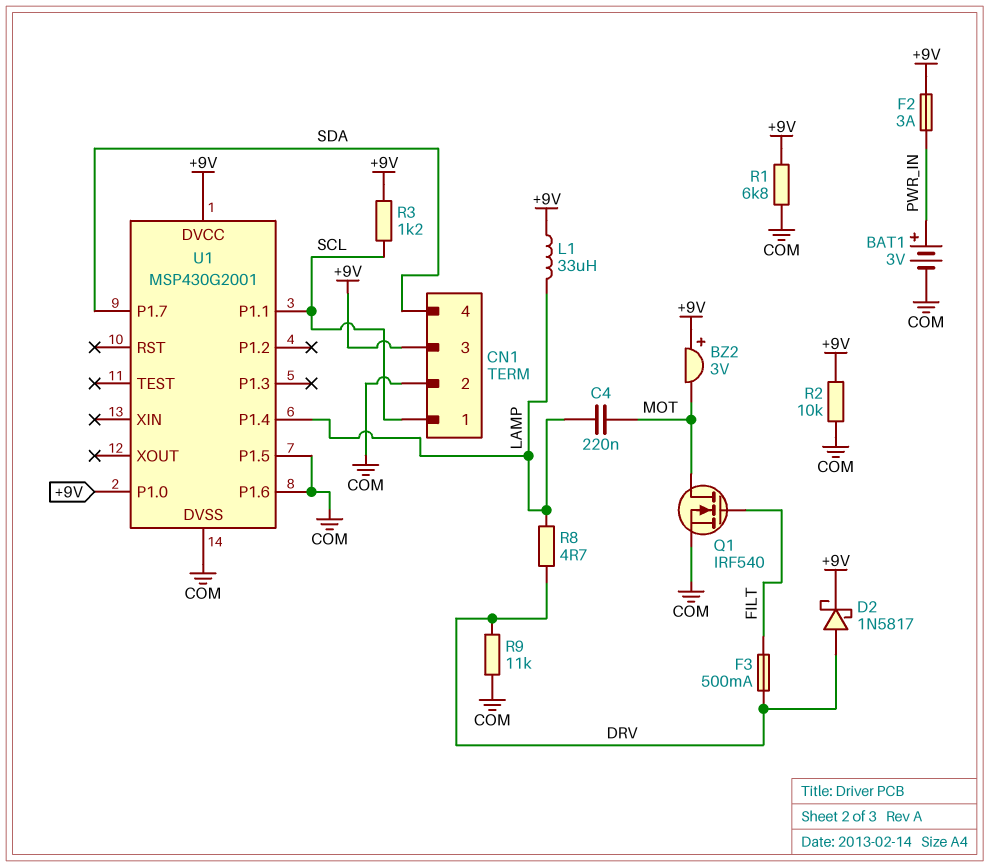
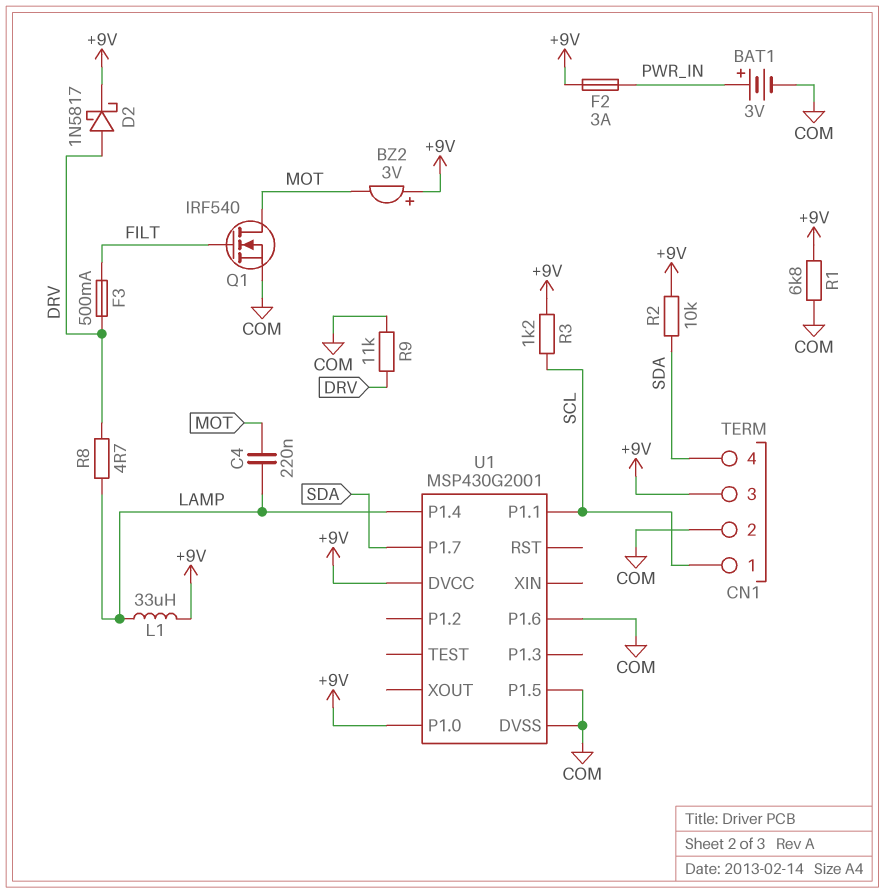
R2: 10k (+9V, COM) -> 10k (+9V, SDA)

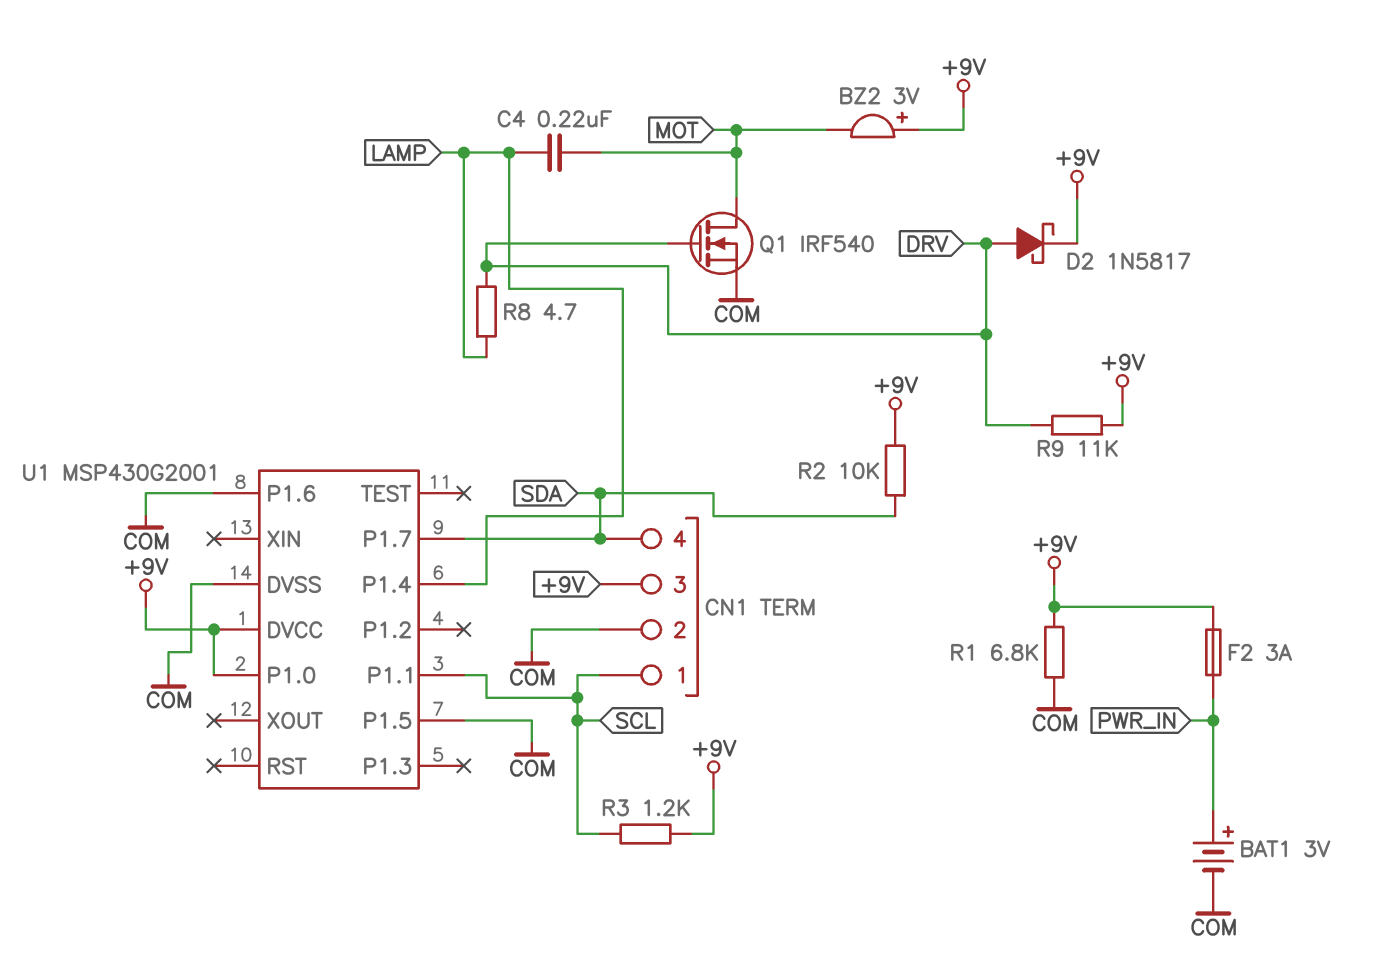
F3: 500mA (DRV, FILT) -> none
L1: 33uH (+9V, LAMP) -> none
Q1: NMOS IRF540 (G FILT, D MOT, S COM) -> NMOS IRF540 (G DRV, D MOT, S COM)
R9: 11k (COM, DRV) -> 11k (+9V, DRV)

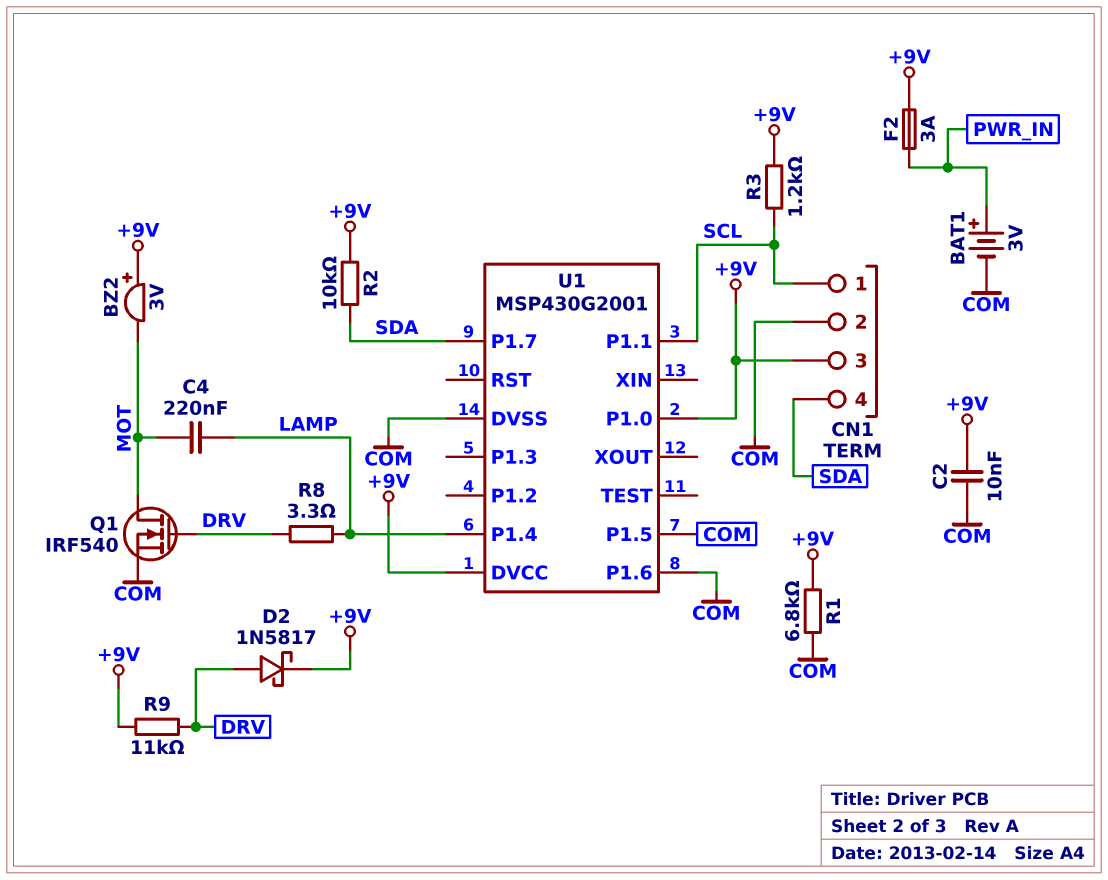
C2: none -> 10nF (+9V, COM)
R8: 4.7 (DRV, LAMP) -> 3.3 (DRV, LAMP)

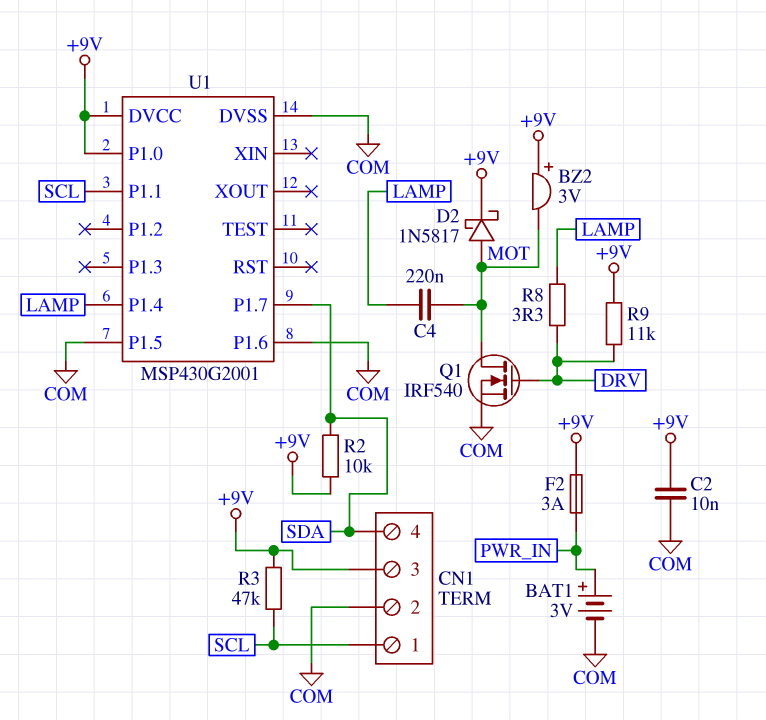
D2: schottky 1N5817 (A DRV, K +9V) -> schottky 1N5817 (A MOT, K +9V)
R1: 6.8k (+9V, COM) -> none
R3: 1.2k (+9V, SCL) -> 47k (+9V, SCL)

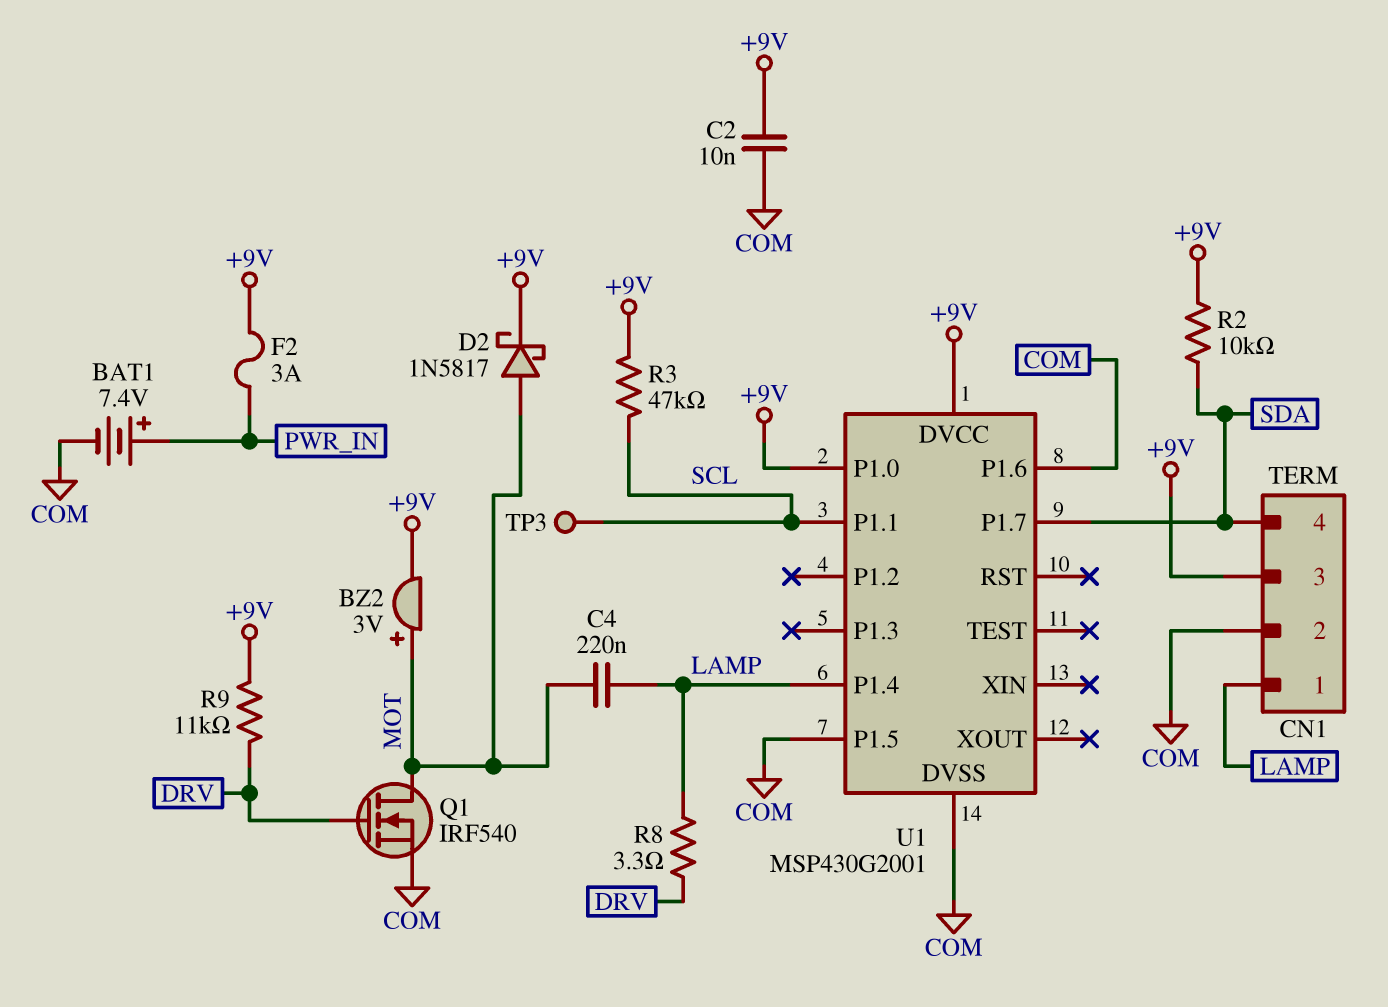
BAT1: 3V (plus PWR_IN, minus COM) -> 7.4V (plus PWR_IN, minus COM)
BZ2: buzzer 3V (plus +9V, minus MOT) -> buzzer 3V (plus MOT, minus +9V)
CN1 pin 1: SCL -> LAMP
TP3: none -> test point (SCL)

